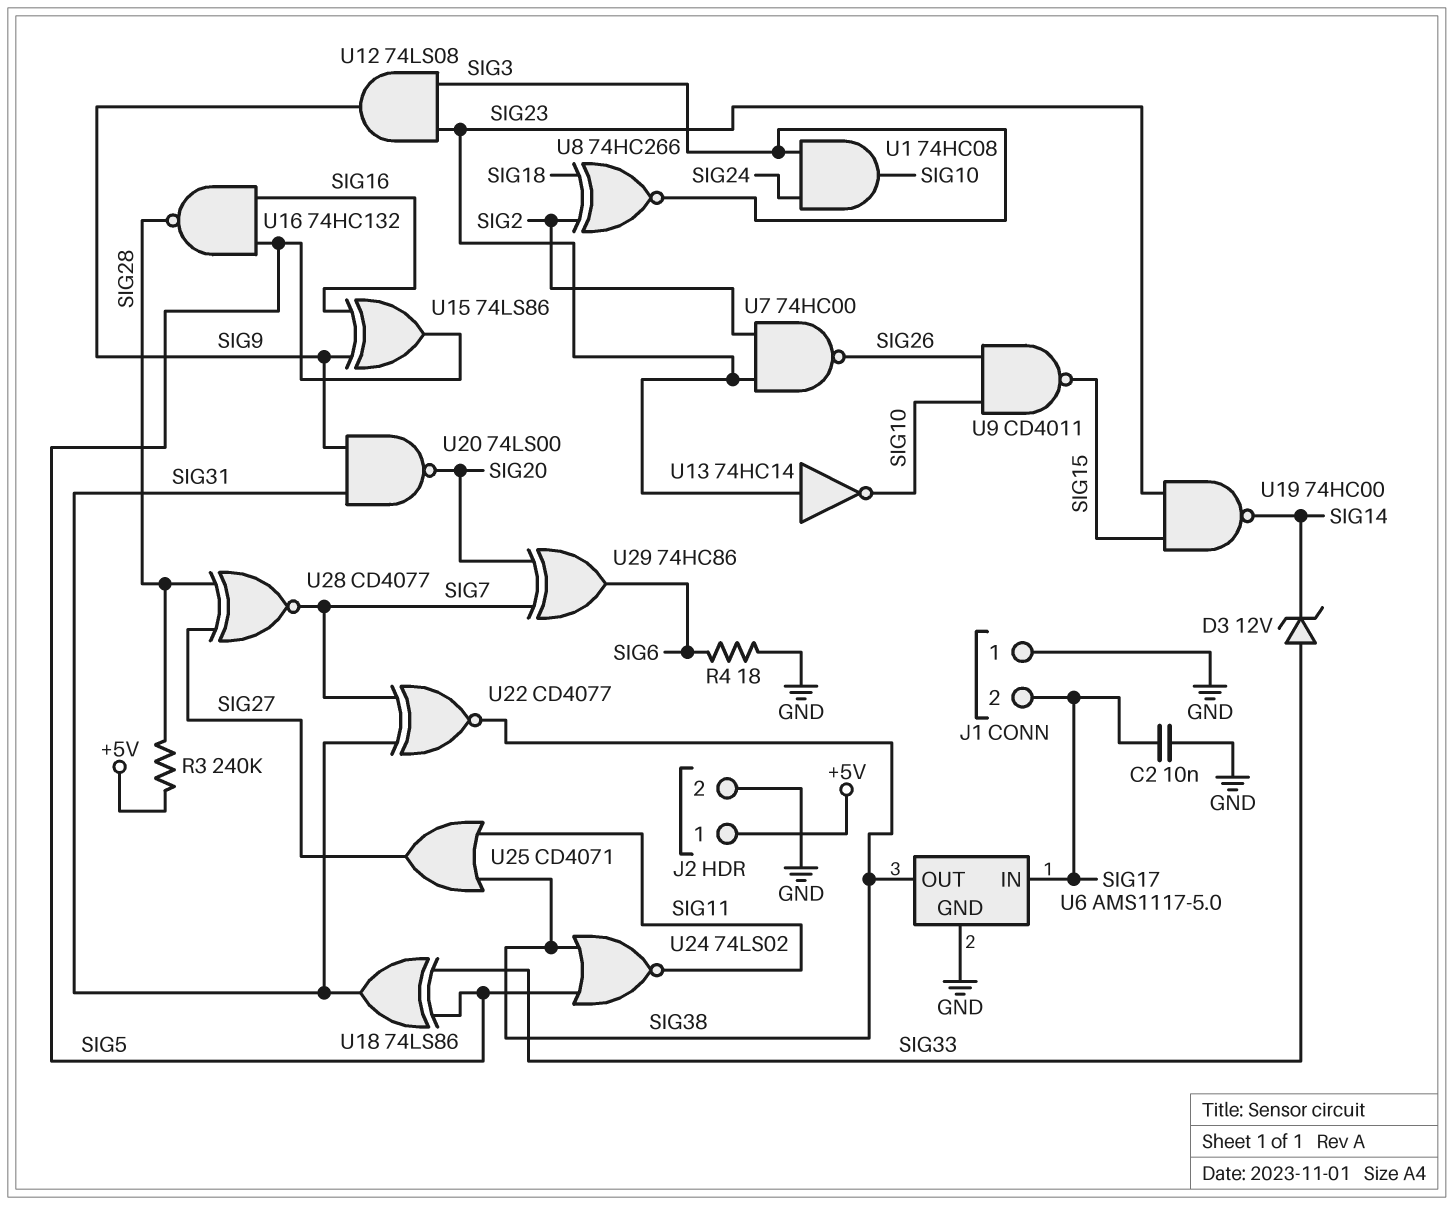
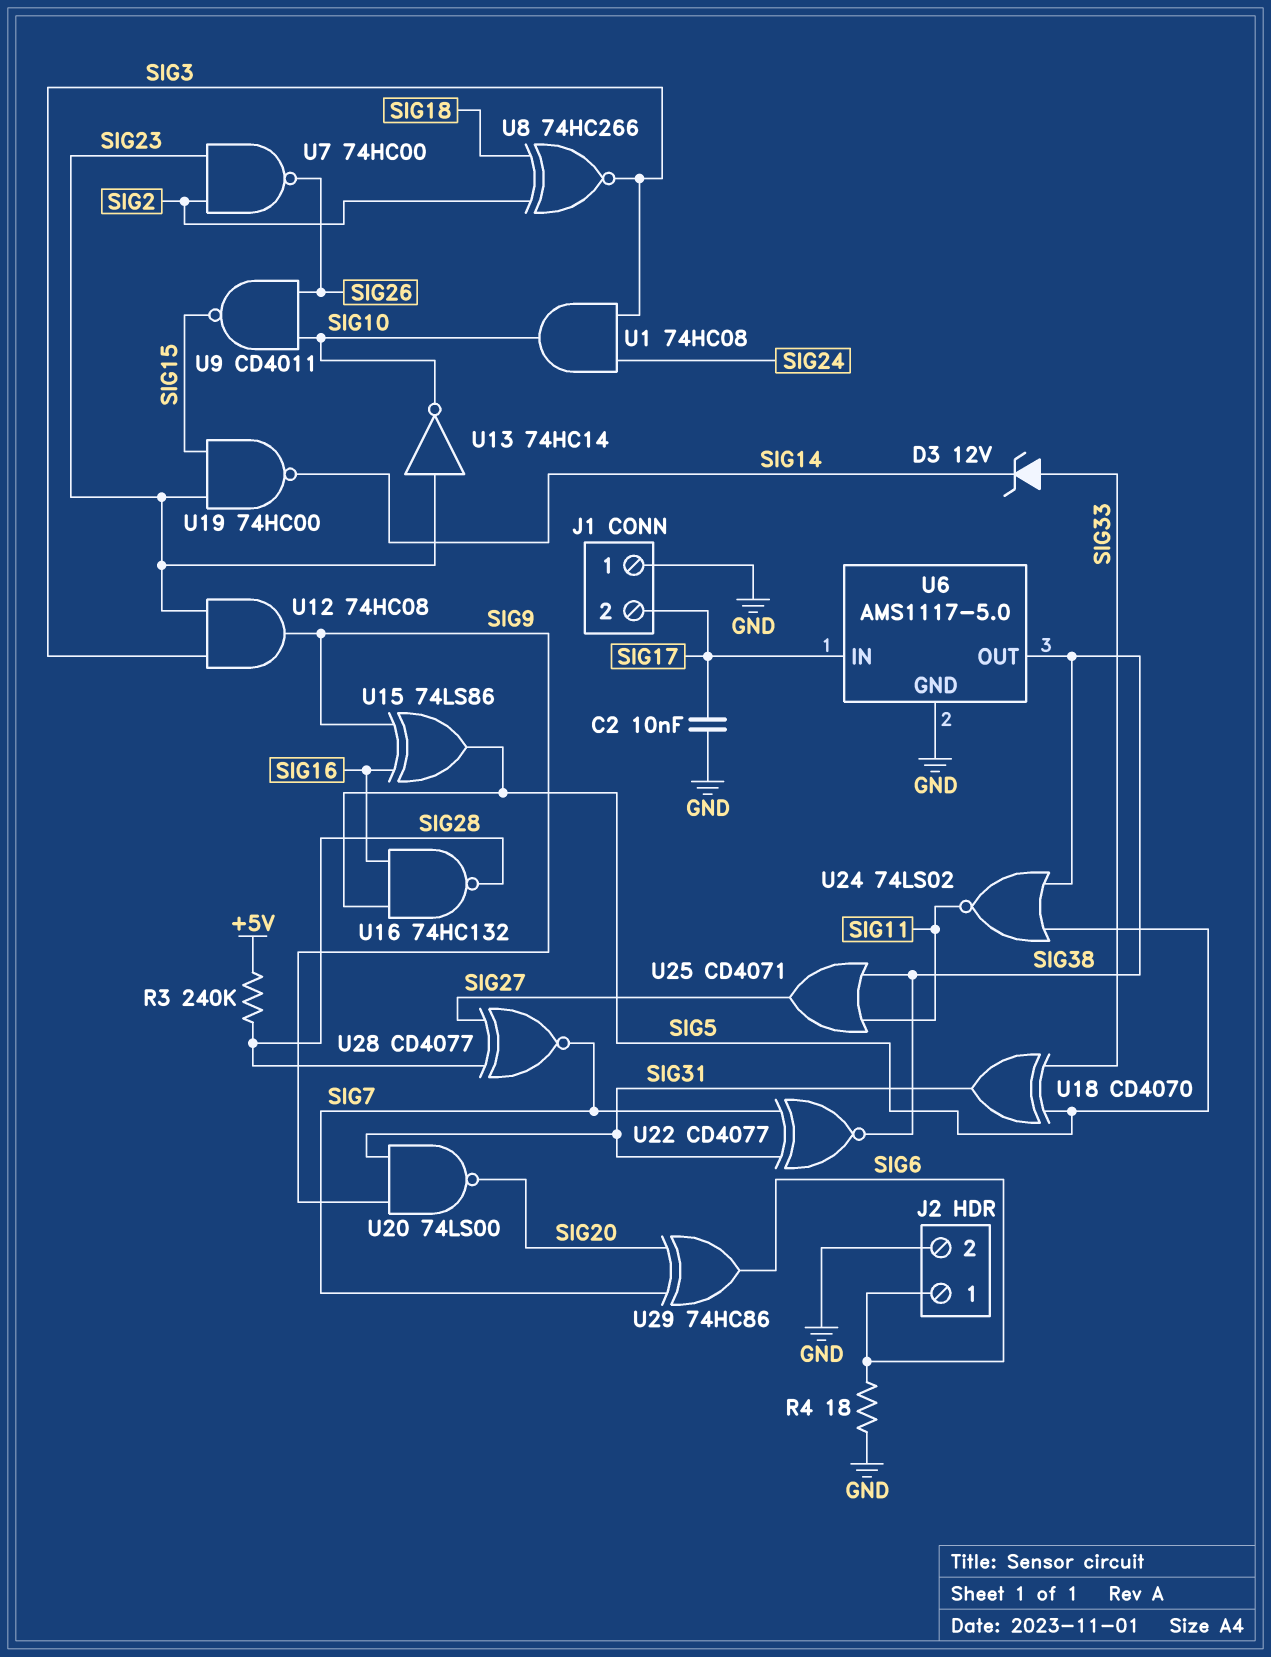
J2 pin 1: +5V -> SIG6
U12: AND 74LS08 (in SIG3, in SIG23, out SIG9) -> AND 74HC08 (in SIG3, in SIG23, out SIG9)
U18: XOR 74LS86 (in SIG5, in SIG33, out SIG31) -> XOR CD4070 (in SIG5, in SIG33, out SIG31)

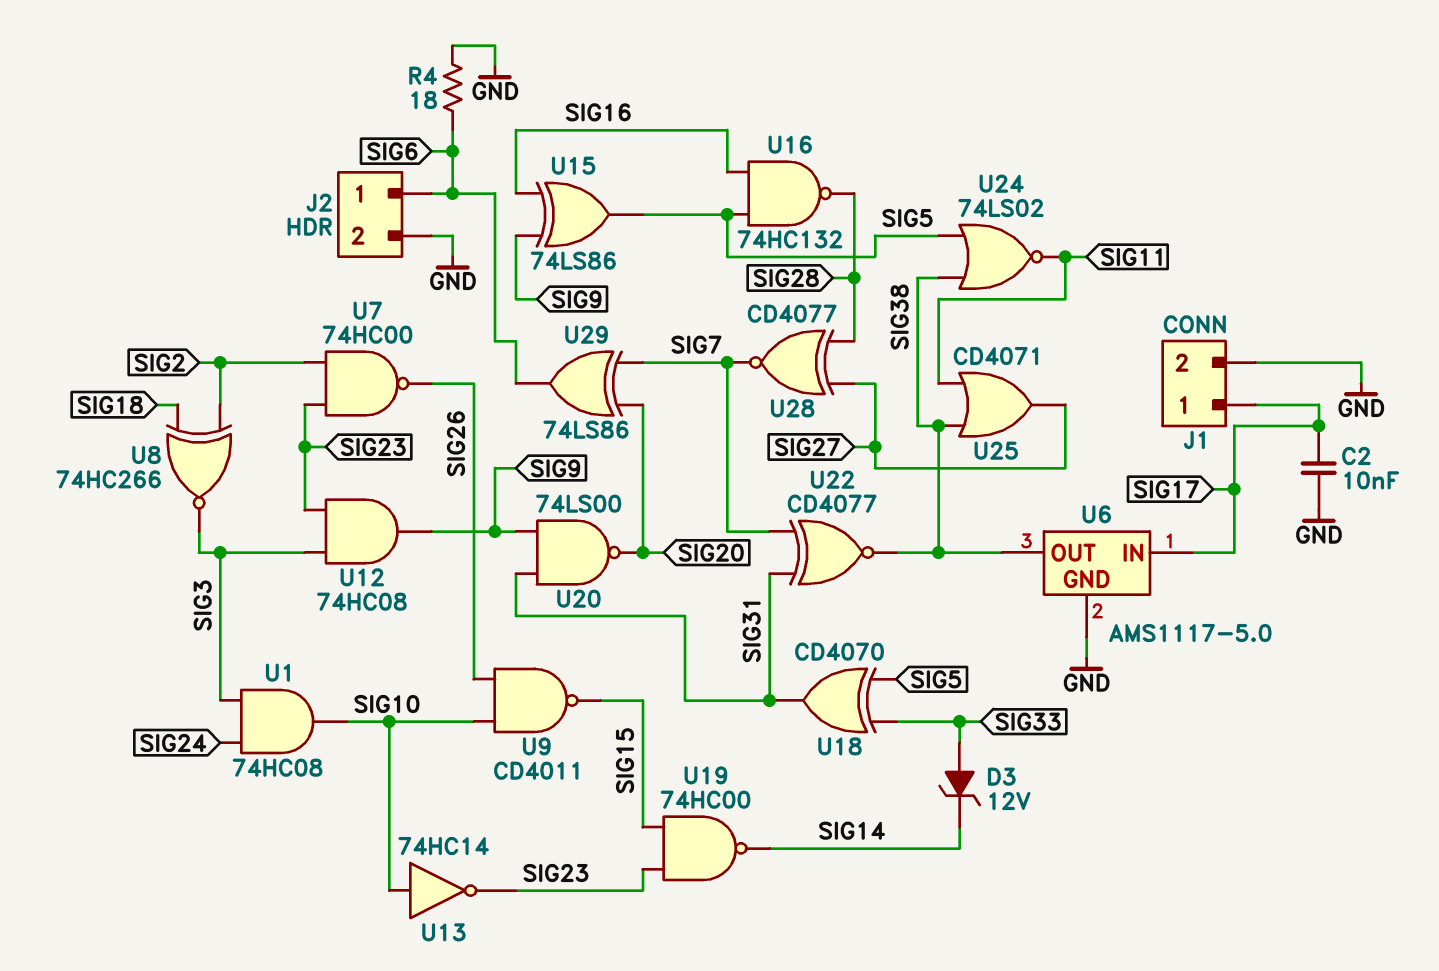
J1 pin 1: GND -> SIG17
J1 pin 2: SIG17 -> GND
R3: 240k (+5V, SIG28) -> none
U13: NOT 74HC14 (in SIG23, out SIG10) -> NOT 74HC14 (in SIG10, out SIG23)
U29: XOR 74HC86 (in SIG7, in SIG20, out SIG6) -> XOR 74LS86 (in SIG7, in SIG20, out SIG6)

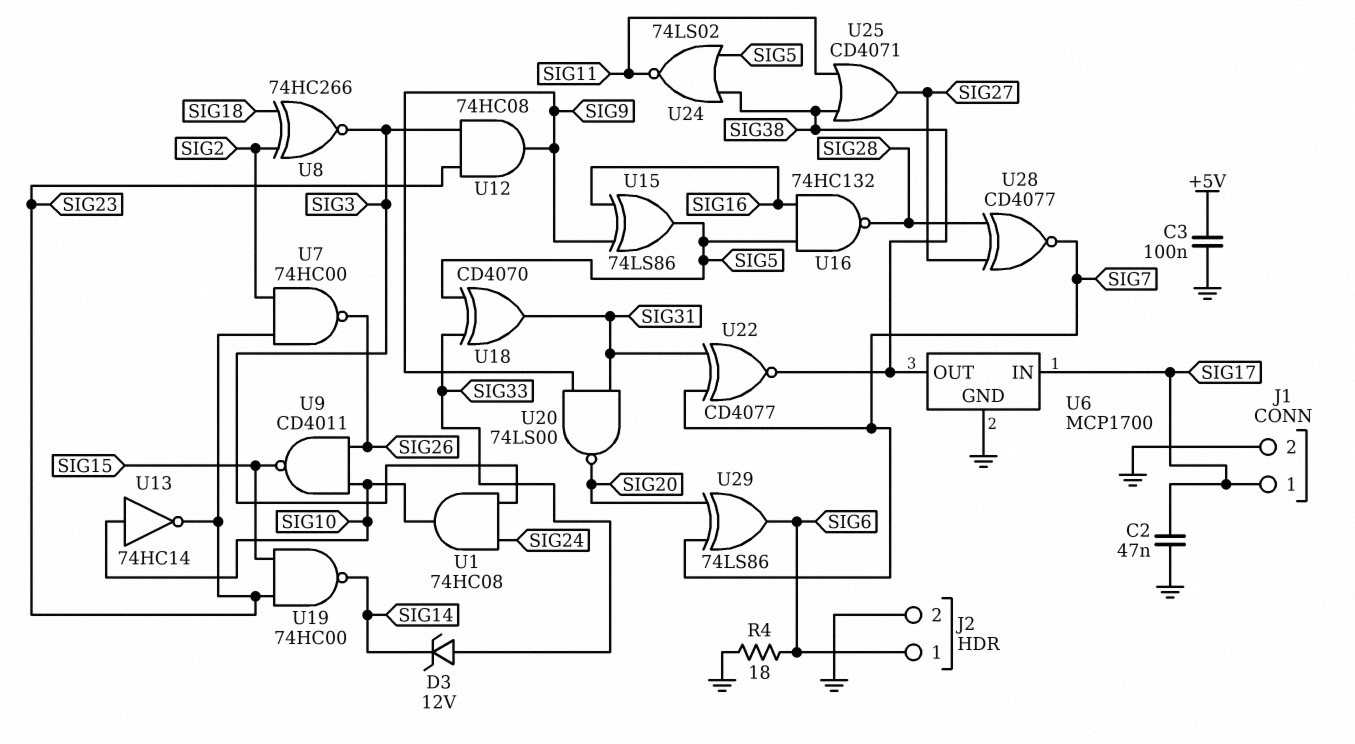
C2: 10nF (GND, SIG17) -> 47nF (GND, SIG17)
C3: none -> 100nF (+5V, GND)
U6: AMS1117-5.0 -> MCP1700

